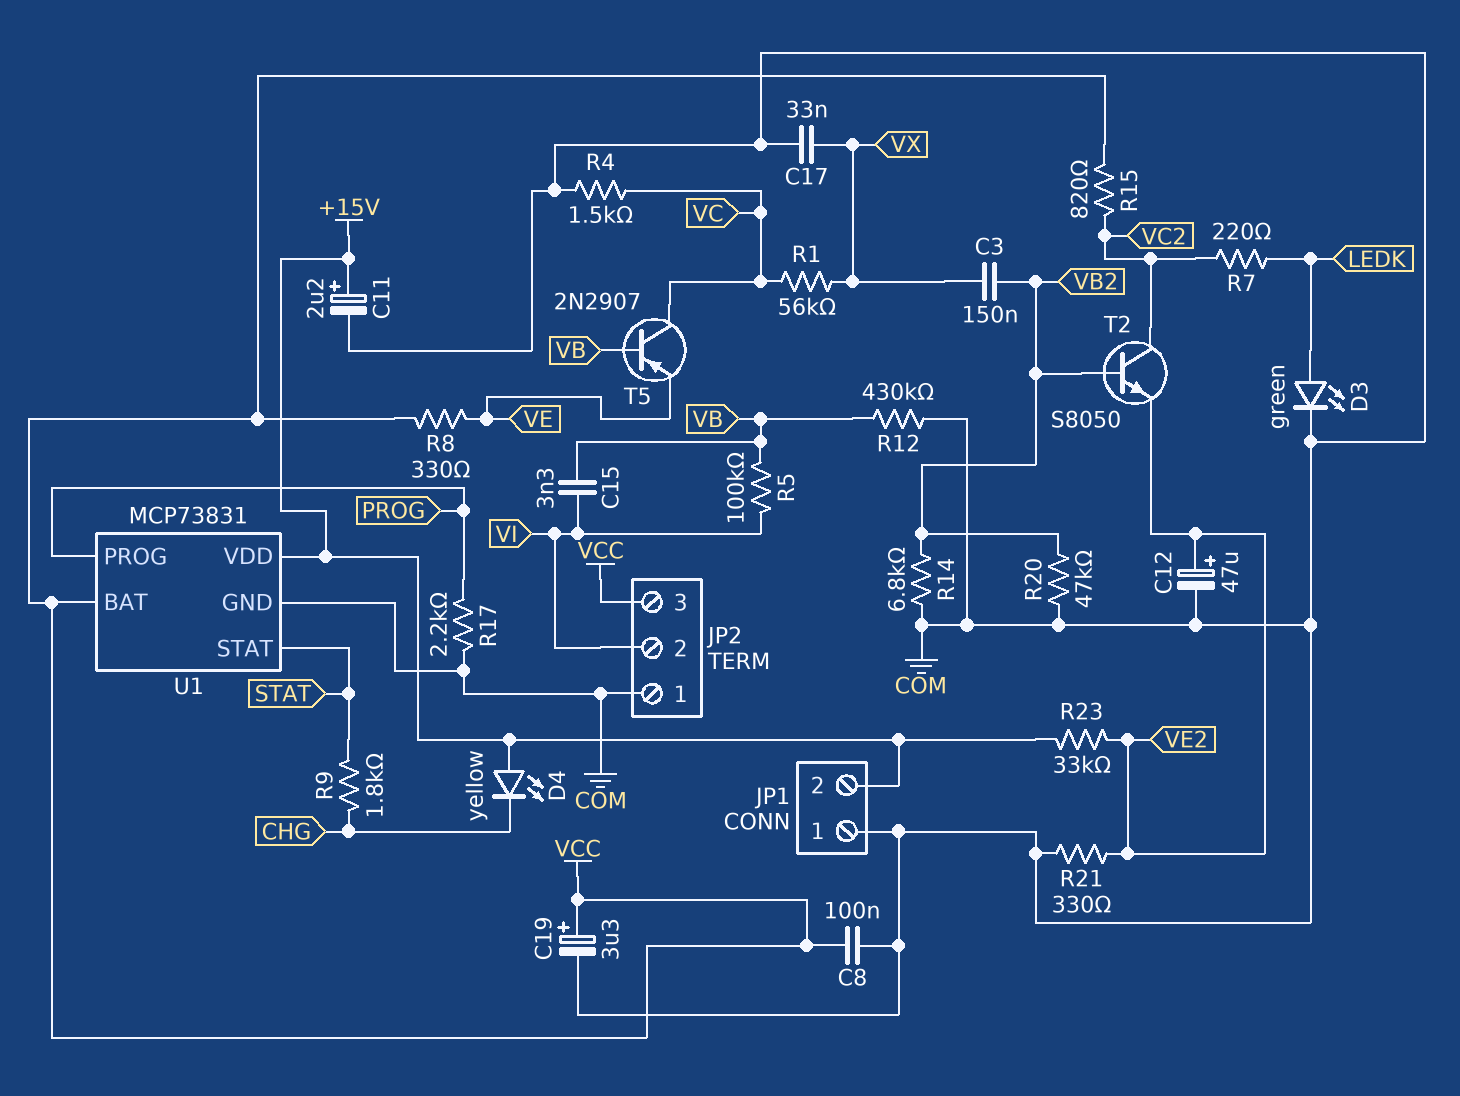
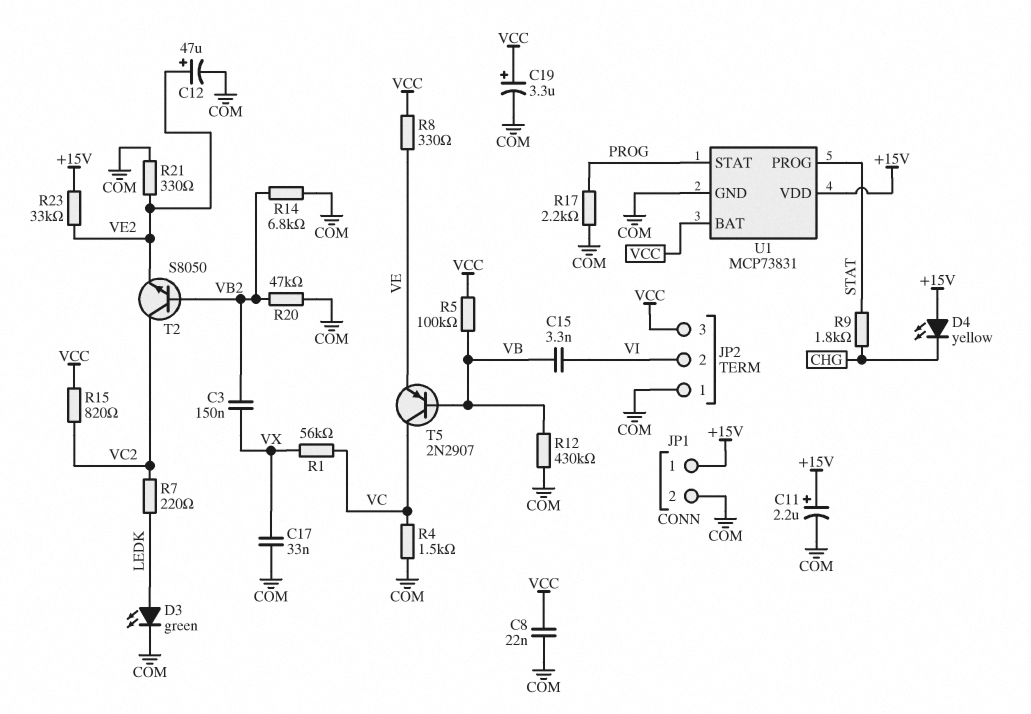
C8: 100nF (COM, VCC) -> 22nF (COM, VCC)
JP1 pin 1: COM -> +15V
JP1 pin 2: +15V -> COM
R5: 100k (VB, VI) -> 100k (VB, VCC)
U1 pin PROG: PROG -> STAT
U1 pin STAT: STAT -> PROG

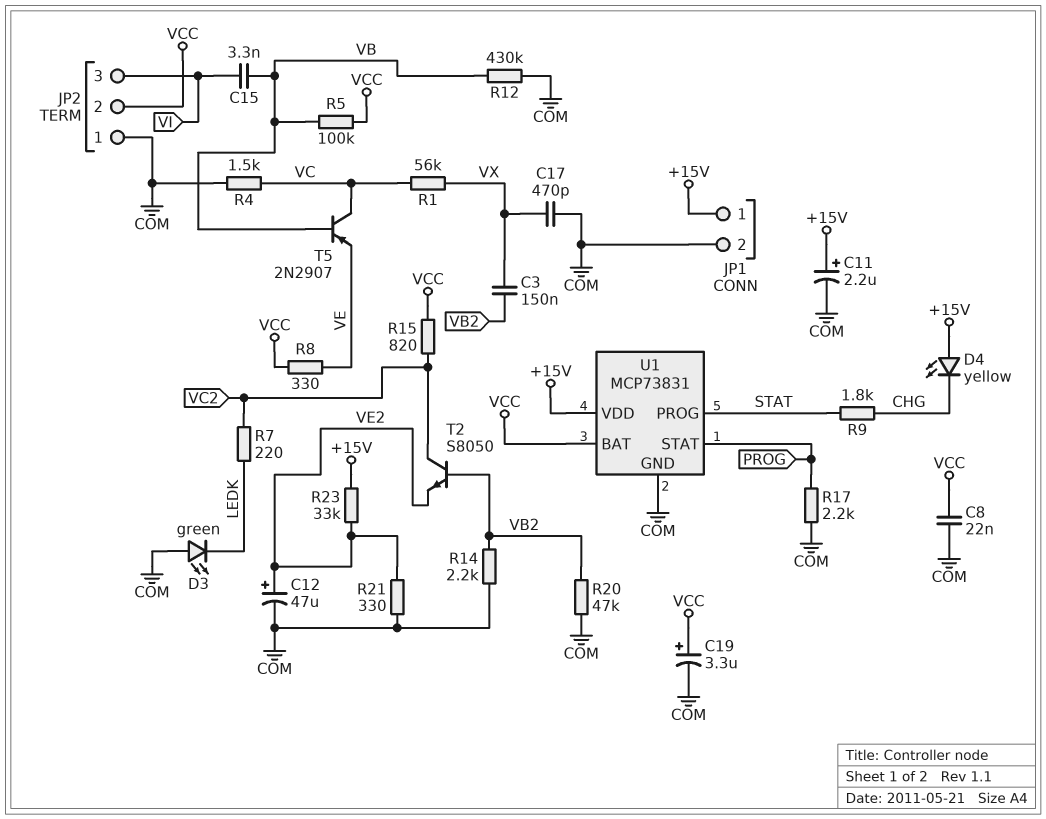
C17: 33nF (COM, VX) -> 470pF (COM, VX)
D3: LED green (A LEDK, K COM) -> LED green (A COM, K LEDK)
JP2 pin 2: VI -> VCC
JP2 pin 3: VCC -> VI
R14: 6.8k (COM, VB2) -> 2.2k (COM, VB2)

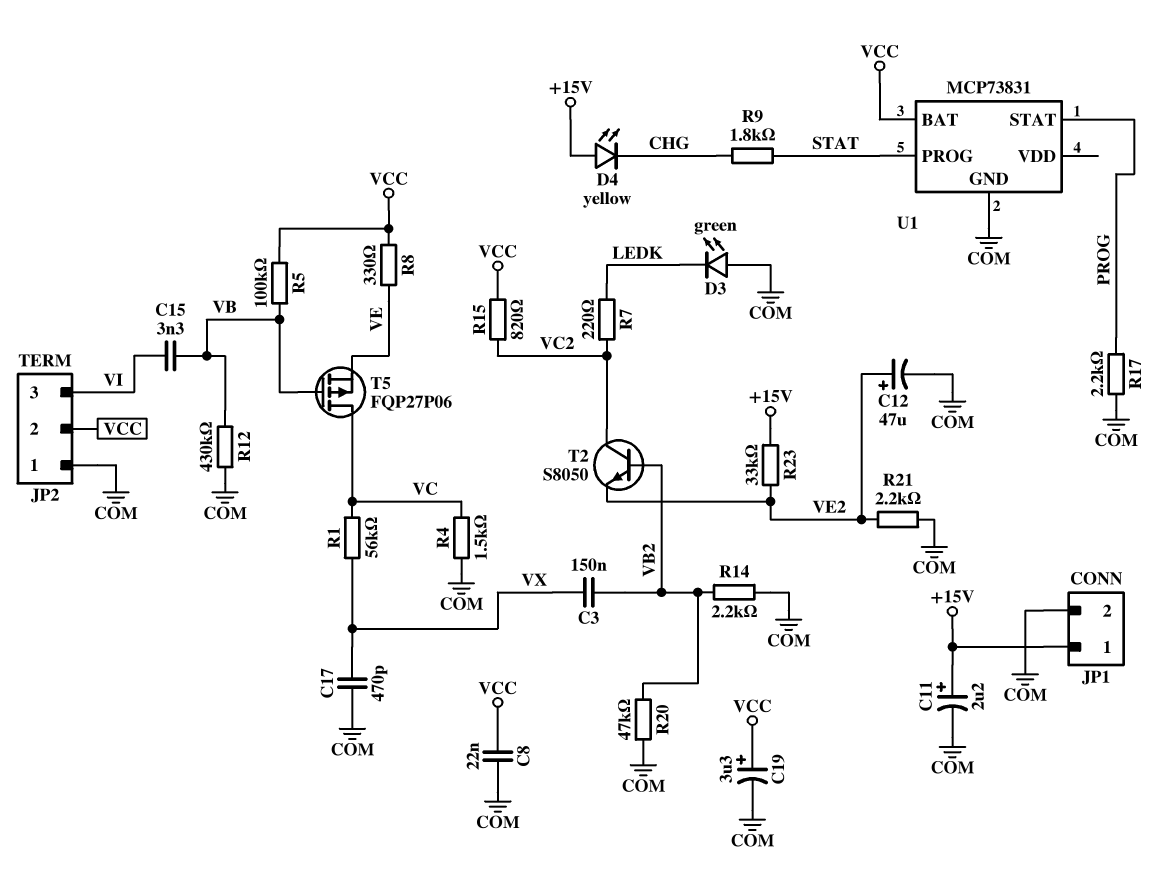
R21: 330 (COM, VE2) -> 2.2k (COM, VE2)
T5: PNP 2N2907 (B VB, C VC, E VE) -> PMOS FQP27P06 (G VB, D VC, S VE)
U1 pin VDD: +15V -> none

